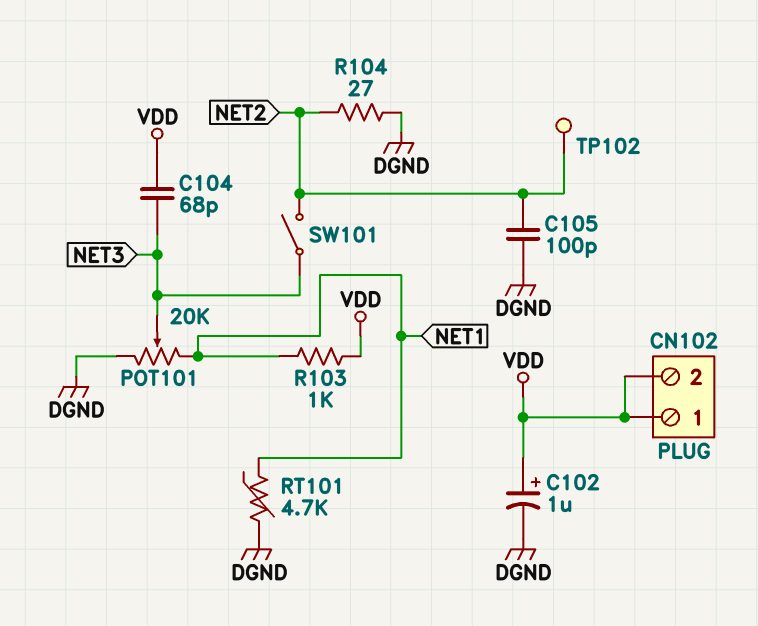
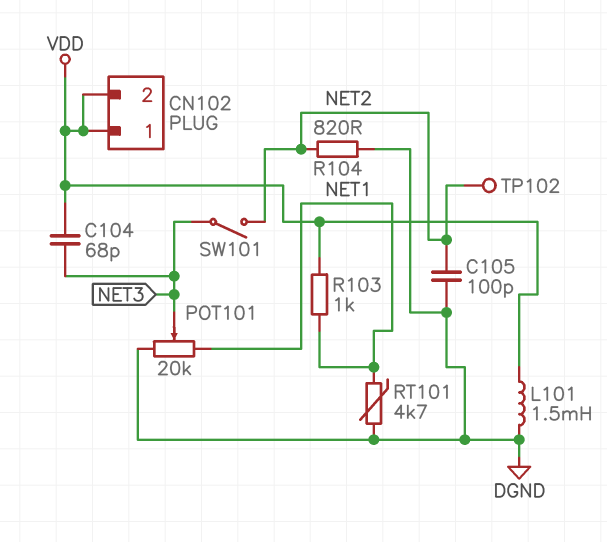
C102: 1uF (plus VDD, minus DGND) -> none
L101: none -> 1.5mH (DGND, VDD)
R104: 27 (DGND, NET2) -> 820 (DGND, NET2)

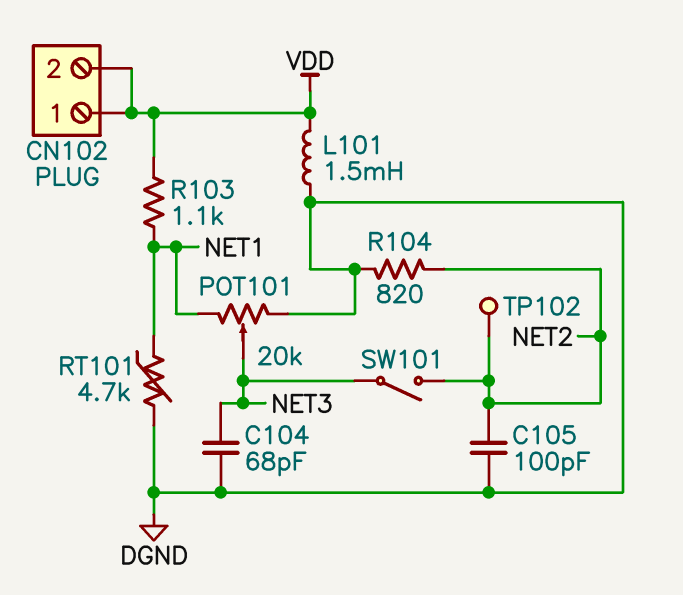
C104: 68pF (NET3, VDD) -> 68pF (DGND, NET3)
R103: 1k (NET1, VDD) -> 1.1k (NET1, VDD)

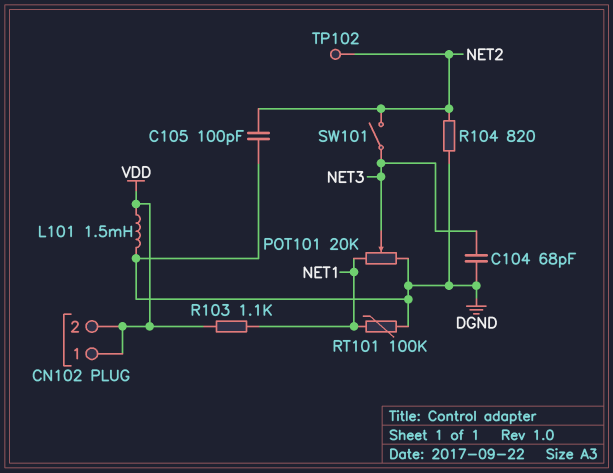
RT101: 4.7k (DGND, NET1) -> 100k (DGND, NET1)

